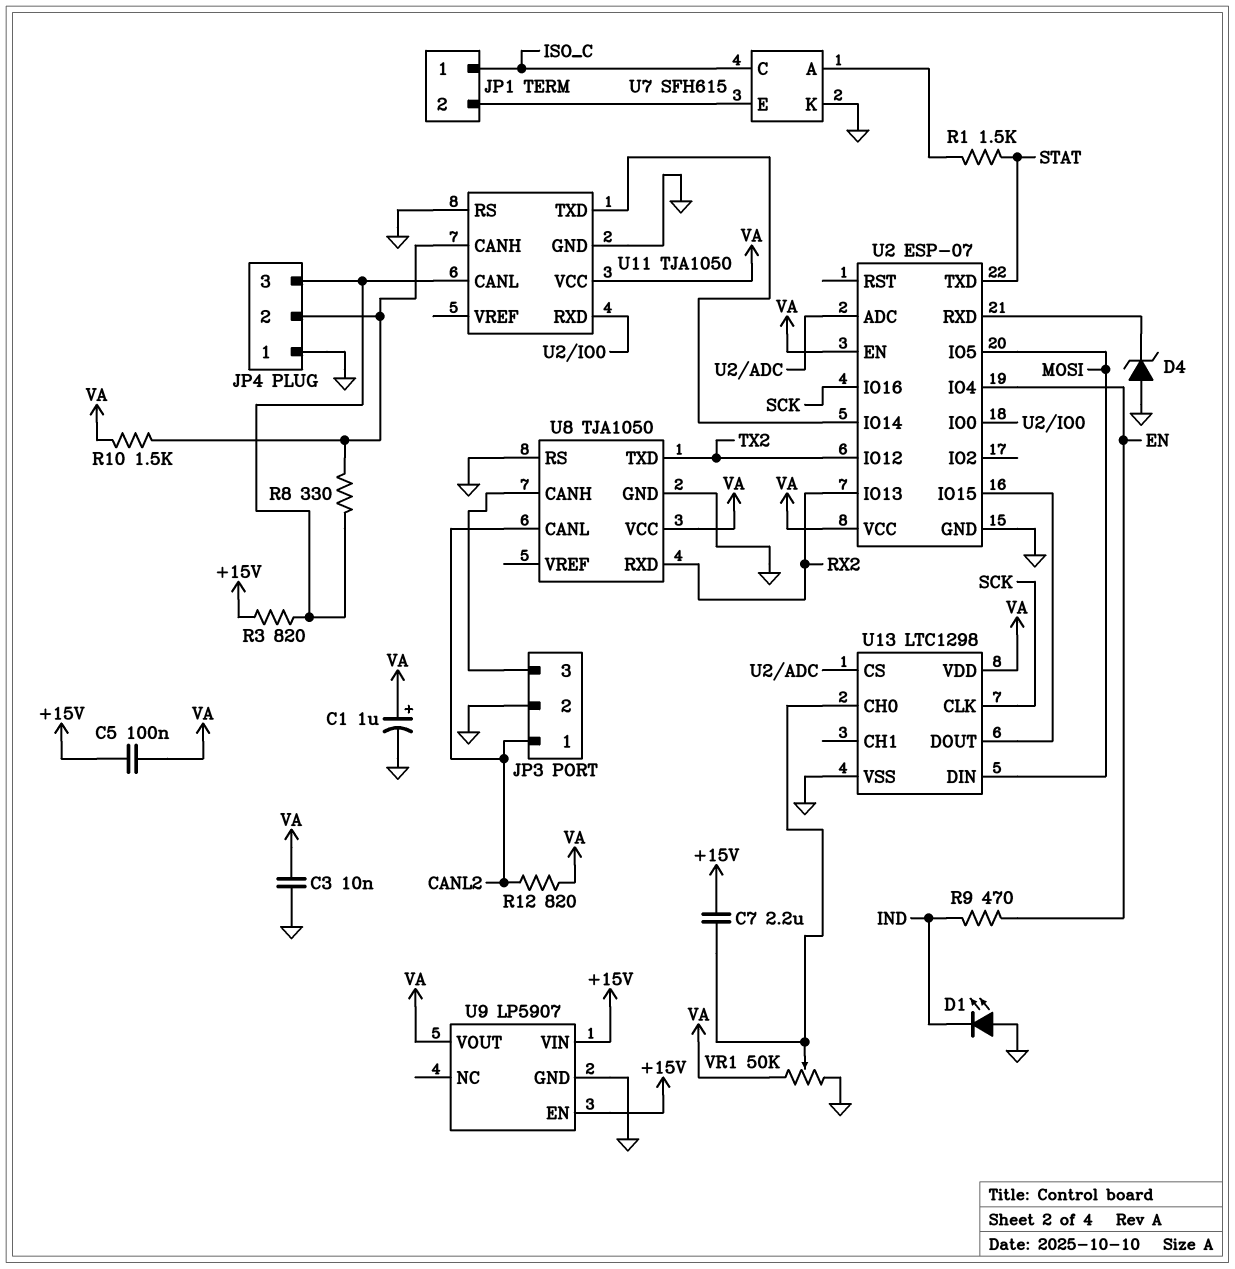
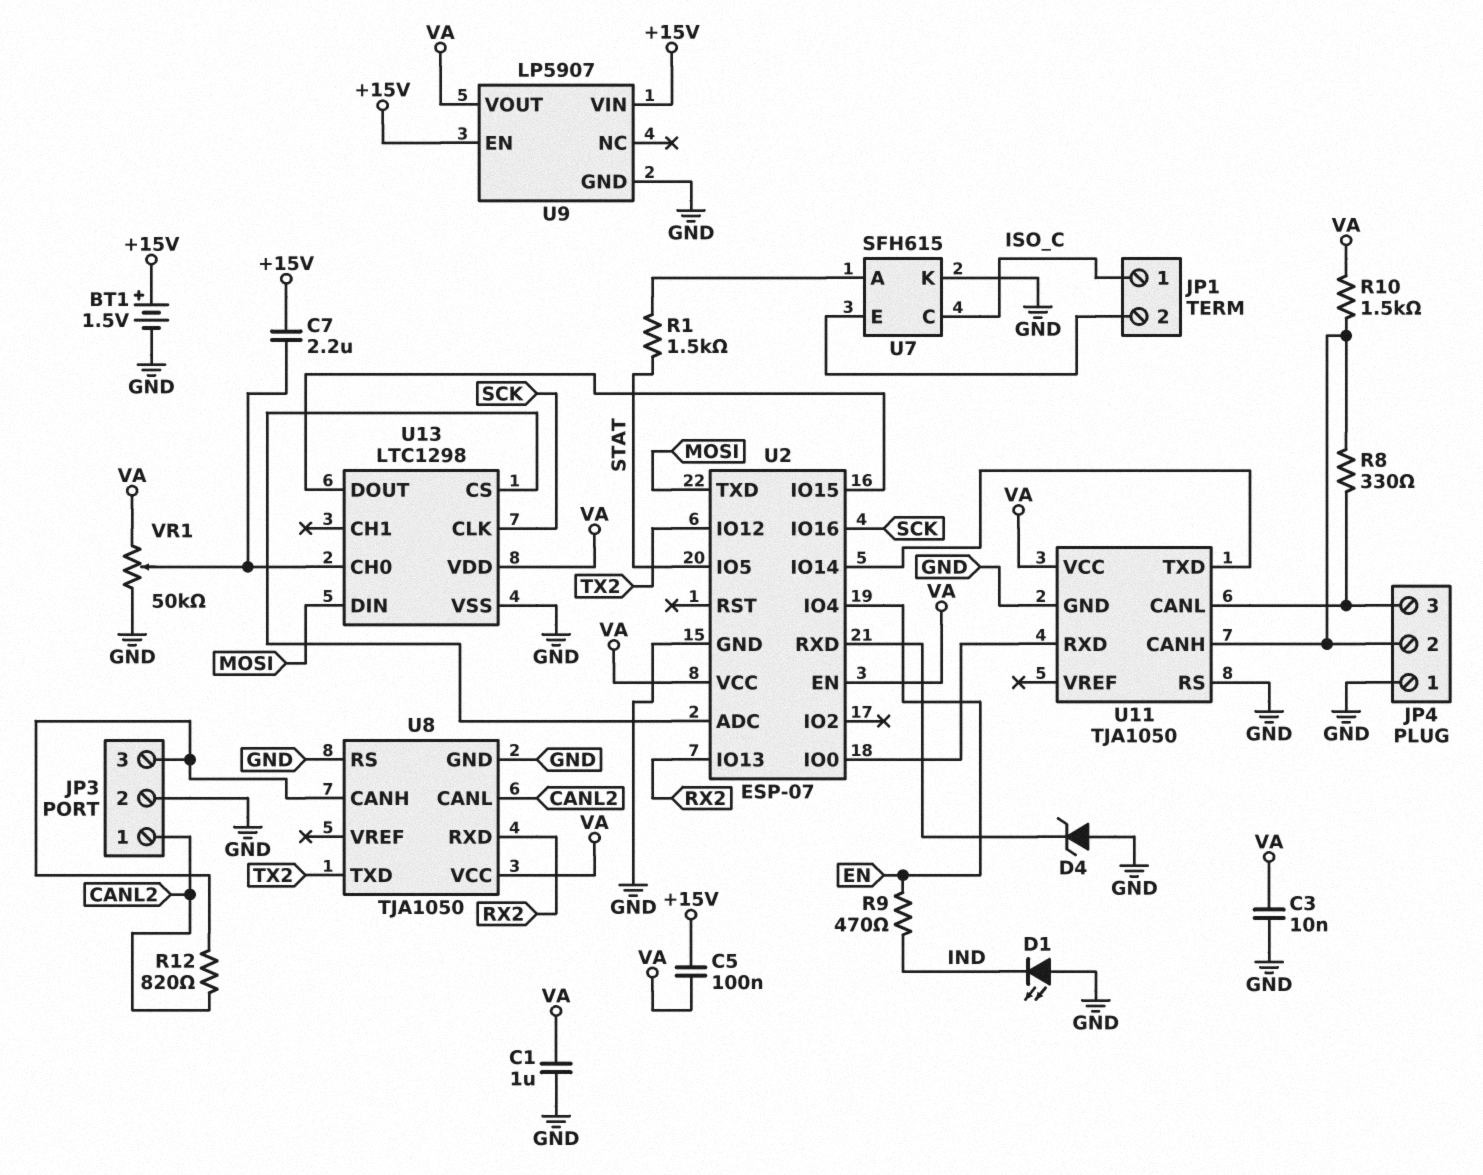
BT1: none -> 1.5V (plus +15V, minus GND)
C1: 1uF (plus VA, minus GND) -> 1uF (GND, VA)
R3: 820 (+15V, JP4/3) -> none
R12: 820 (CANL2, VA) -> 820 (CANL2, JP3/3)
U2 pin IO5: MOSI -> STAT
U2 pin TXD: STAT -> MOSI

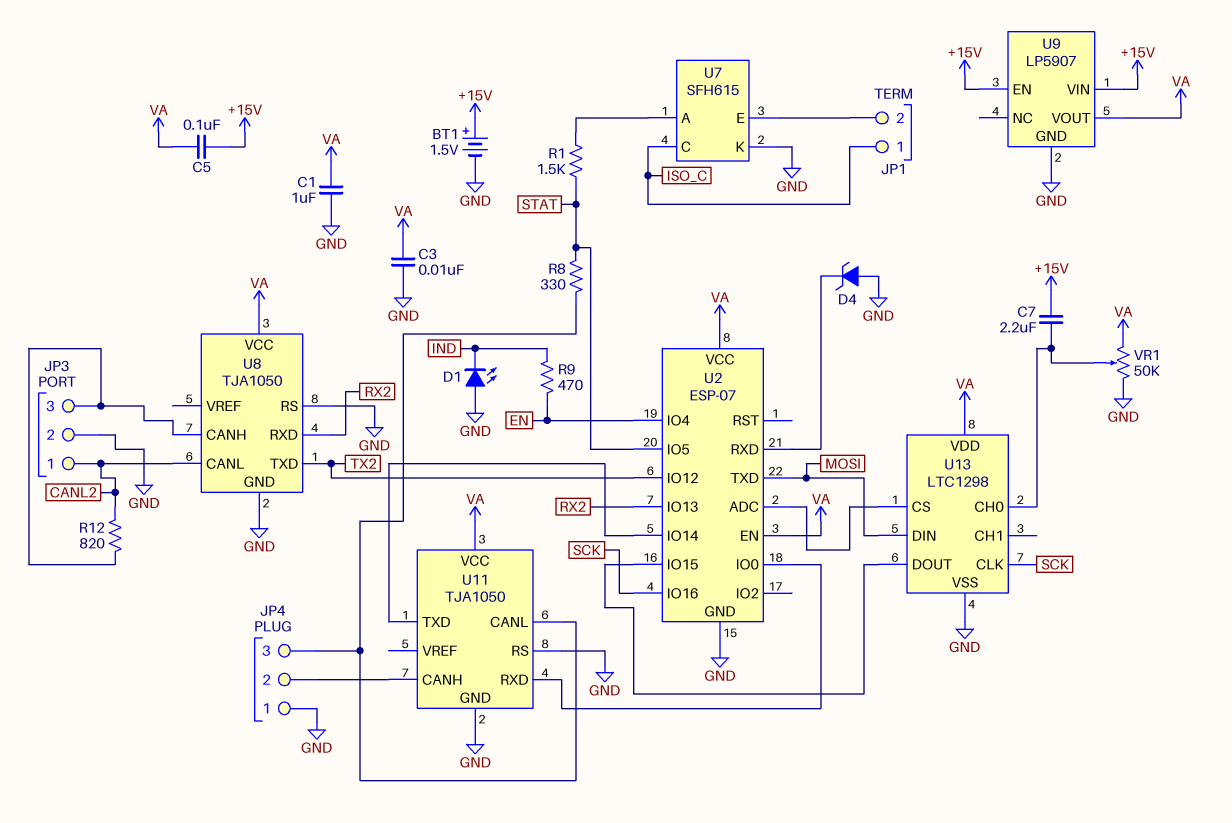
R8: 330 (JP4/2, JP4/3) -> 330 (JP4/3, STAT)
R10: 1.5k (JP4/2, VA) -> none

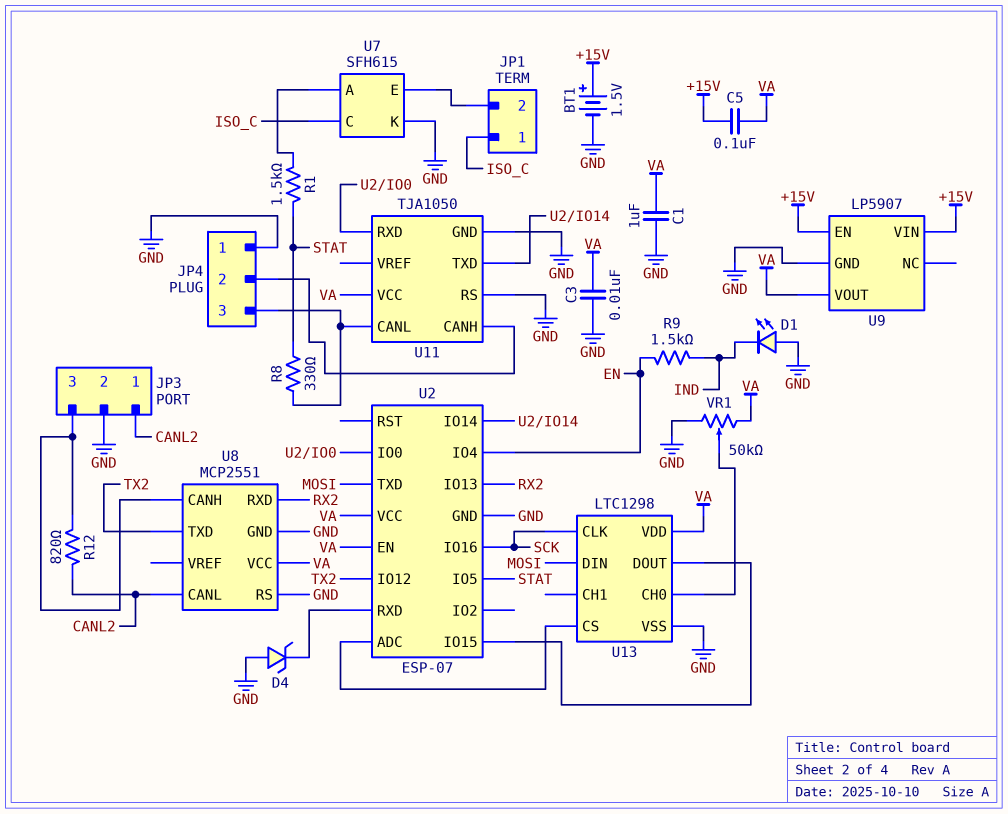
C7: 2.2uF (+15V, U13/CH0) -> none
R9: 470 (EN, IND) -> 1.5k (EN, IND)
U8: TJA1050 -> MCP2551

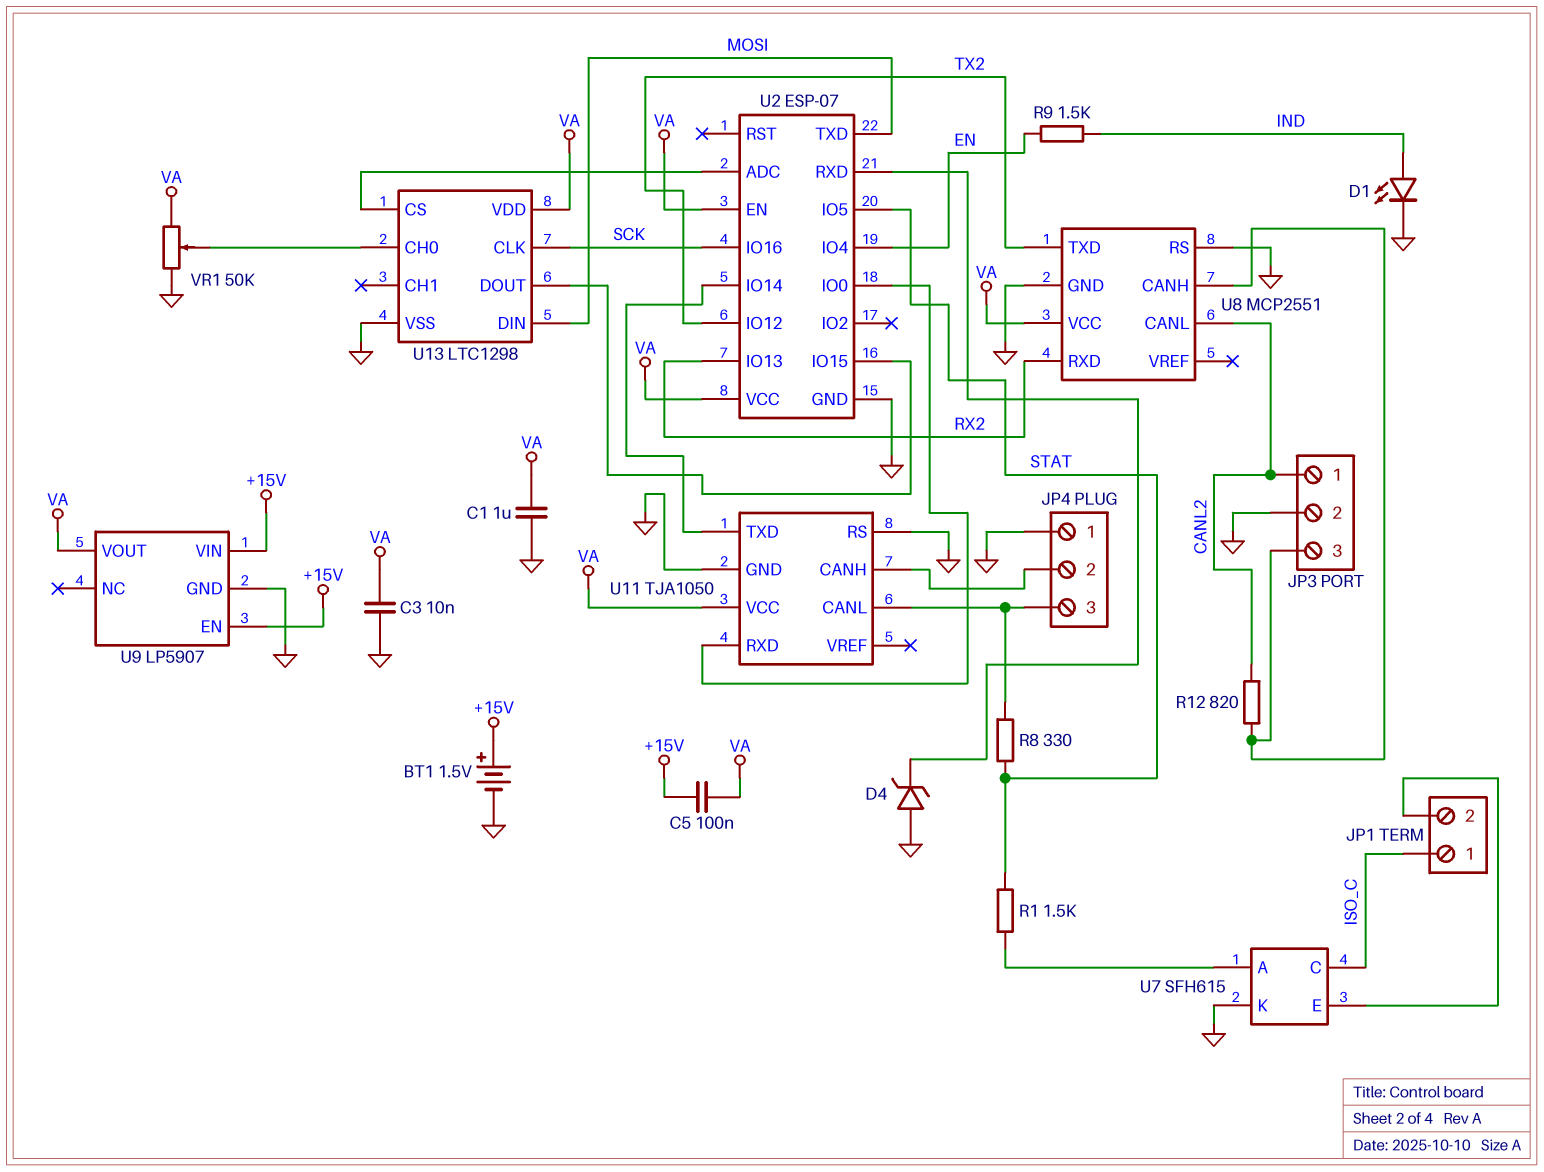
D1: LED (A GND, K IND) -> LED (A IND, K GND)

